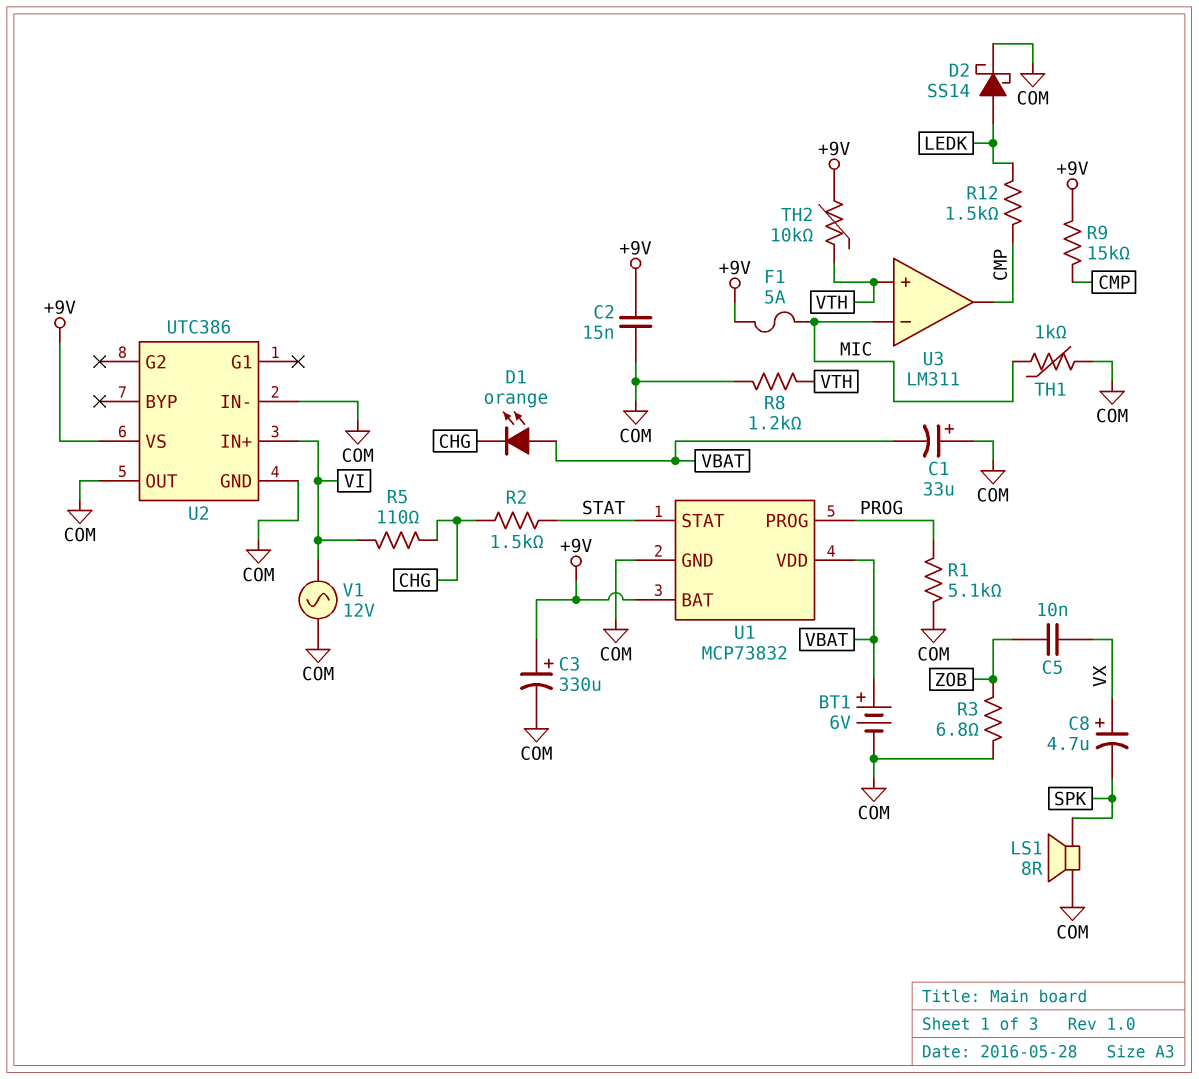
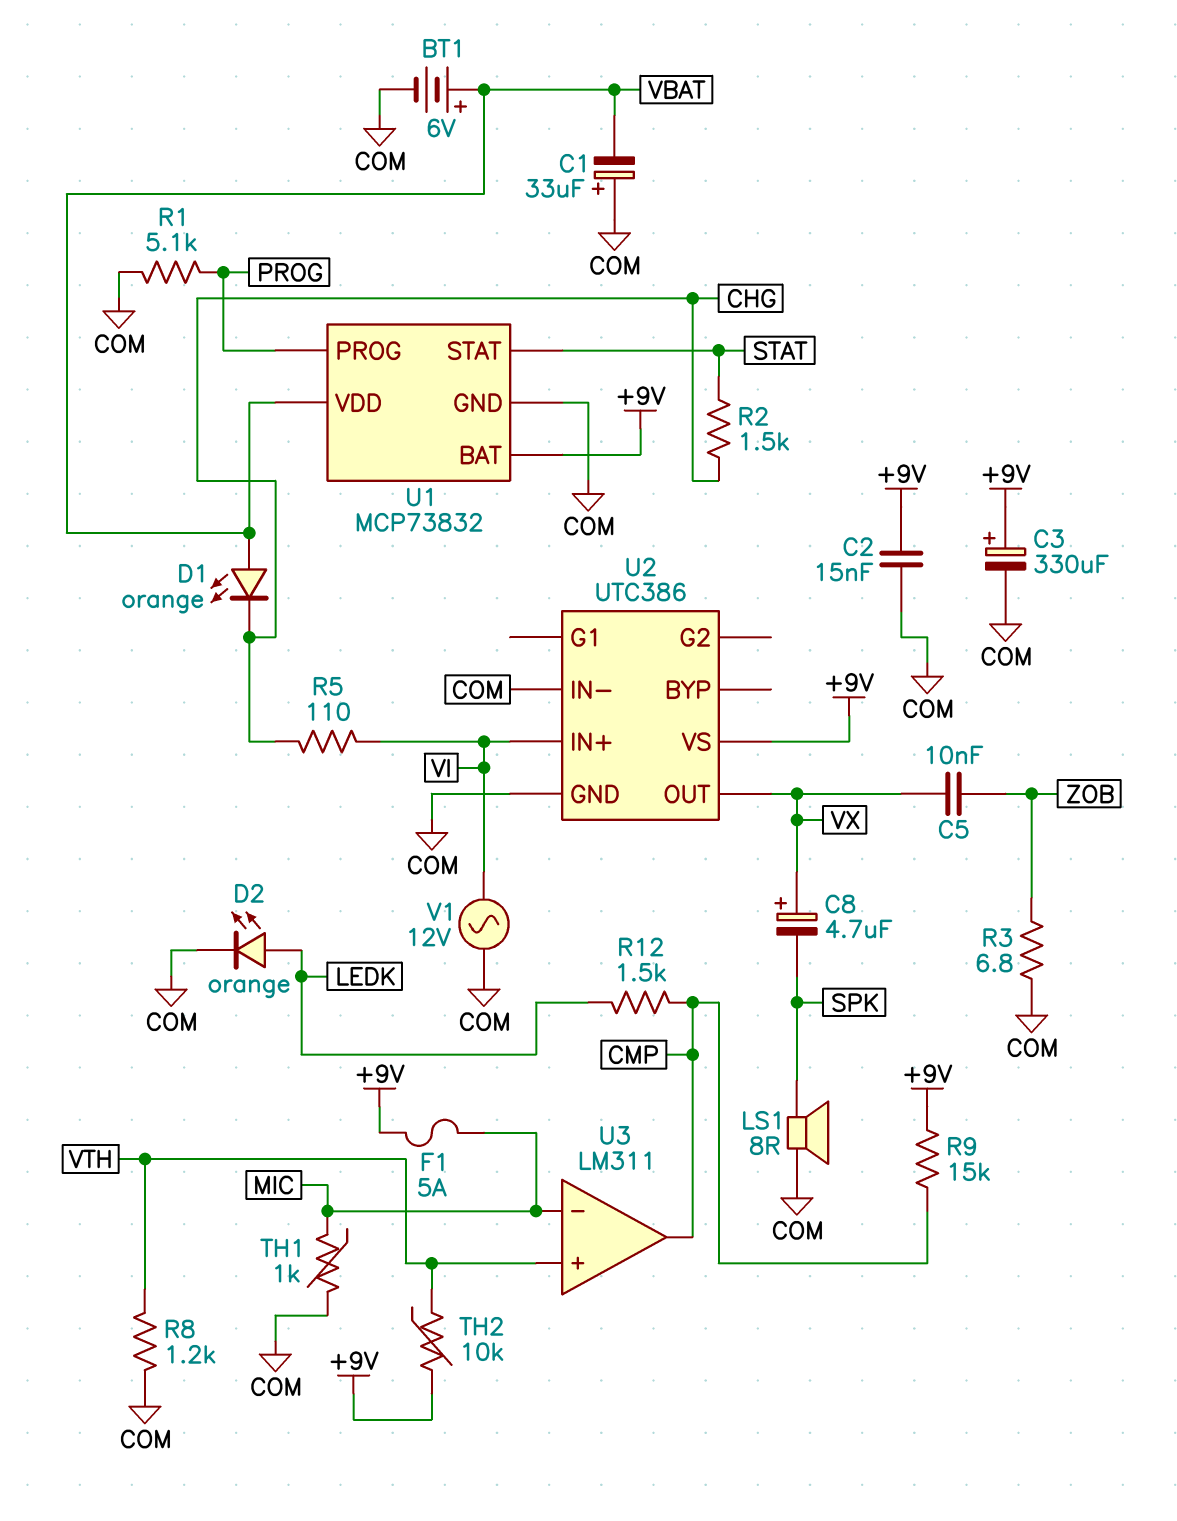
D2: schottky SS14 (A LEDK, K COM) -> LED orange (A LEDK, K COM)
U2 pin OUT: COM -> VX

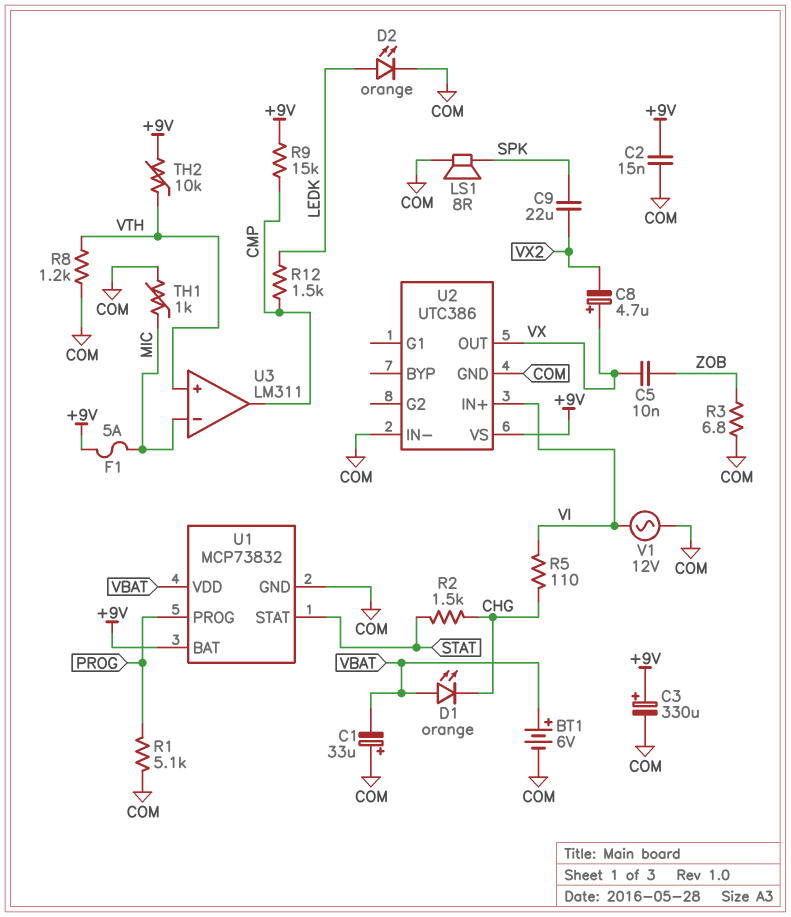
C8: 4.7uF (plus VX, minus SPK) -> 4.7uF (plus VX, minus VX2)
C9: none -> 22uF (SPK, VX2)

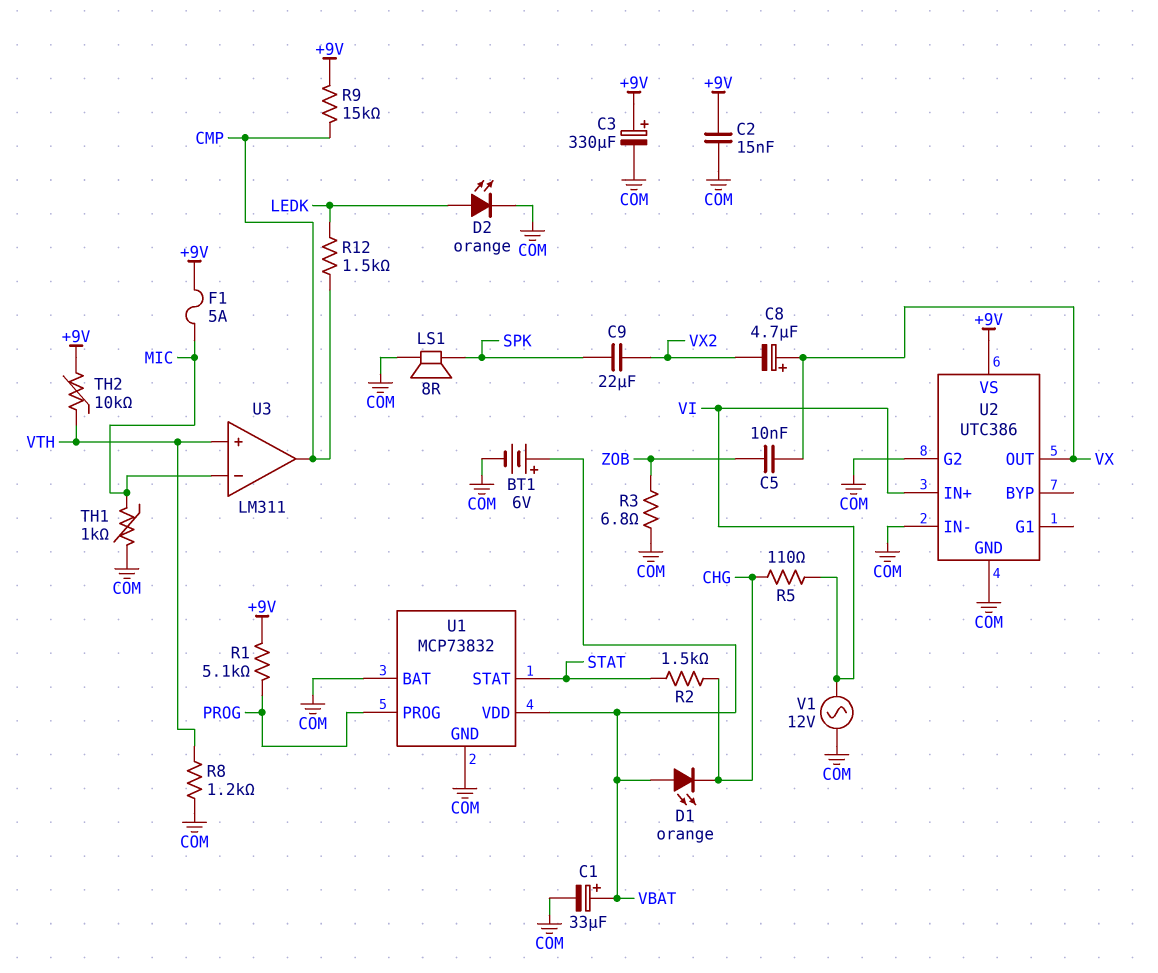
C1: 33uF (plus COM, minus VBAT) -> 33uF (plus VBAT, minus COM)
R1: 5.1k (COM, PROG) -> 5.1k (+9V, PROG)
U1 pin BAT: +9V -> COM
U2 pin G2: none -> COM

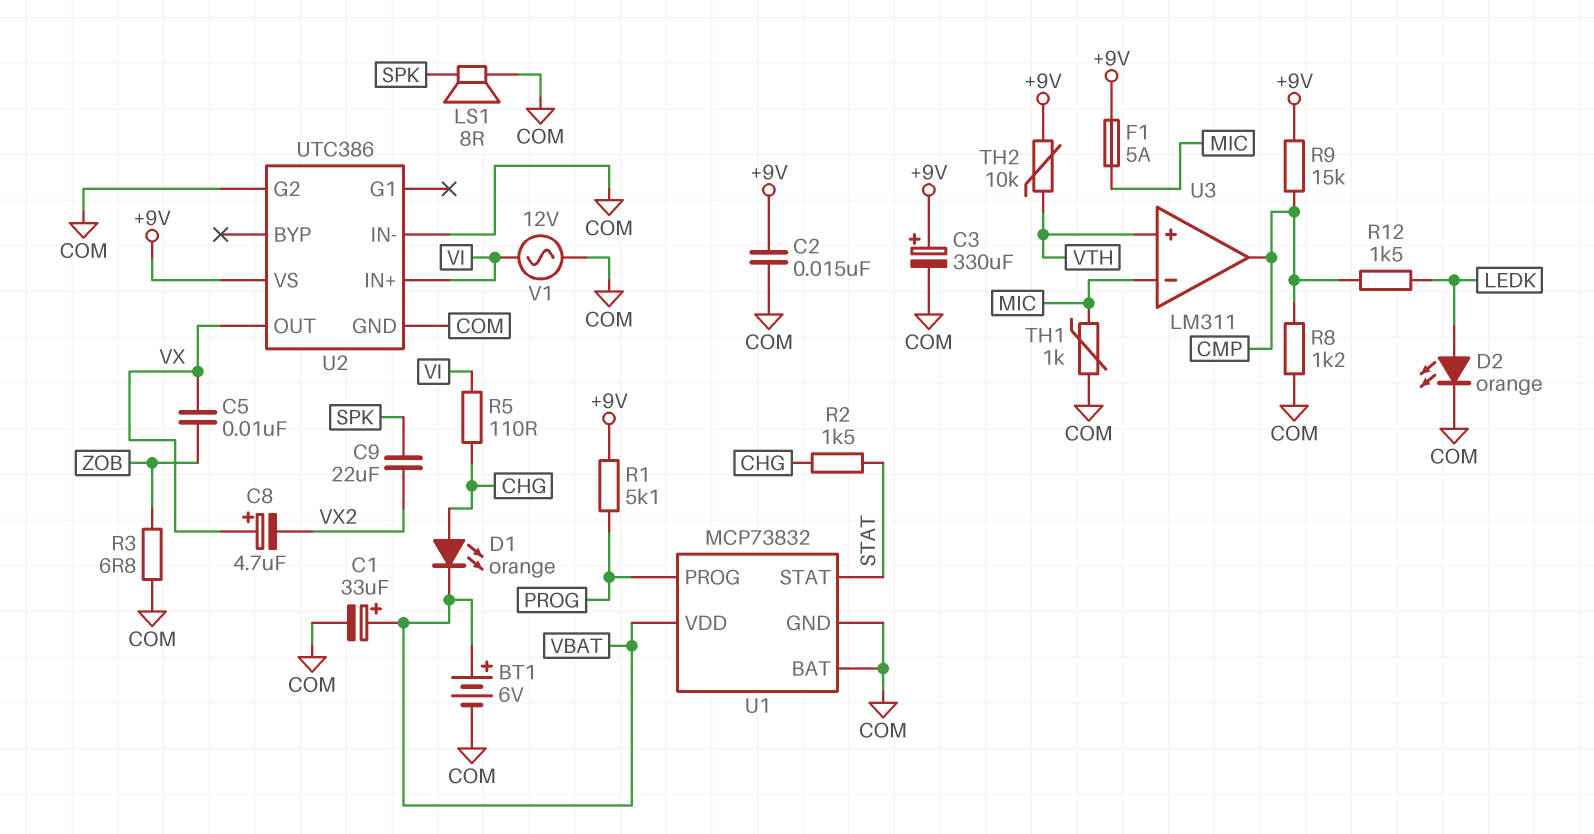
D1: LED orange (A VBAT, K CHG) -> LED orange (A CHG, K VBAT)
R8: 1.2k (COM, VTH) -> 1.2k (CMP, COM)

